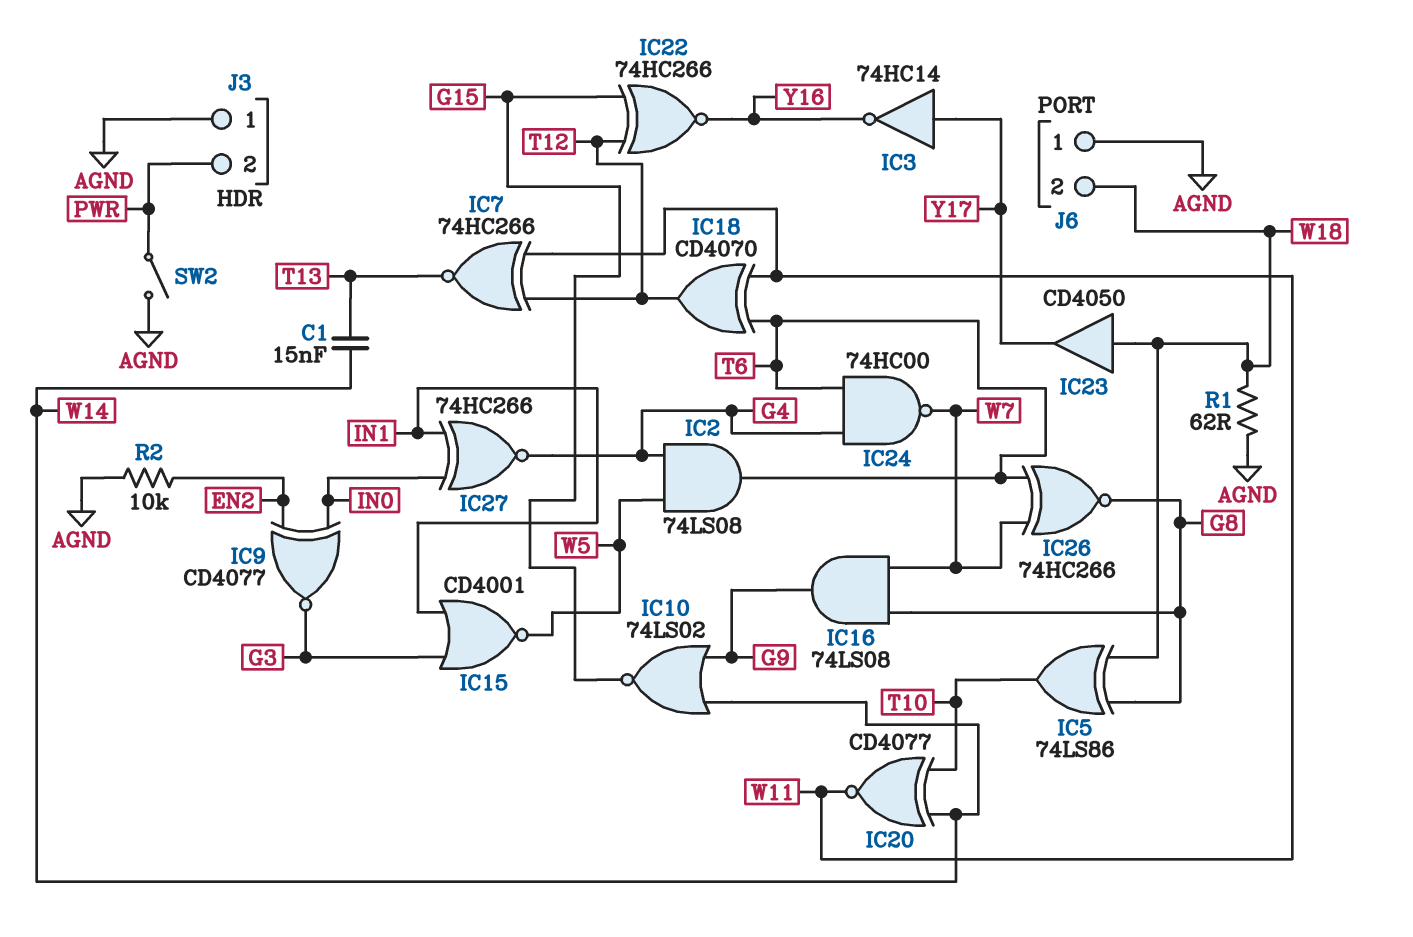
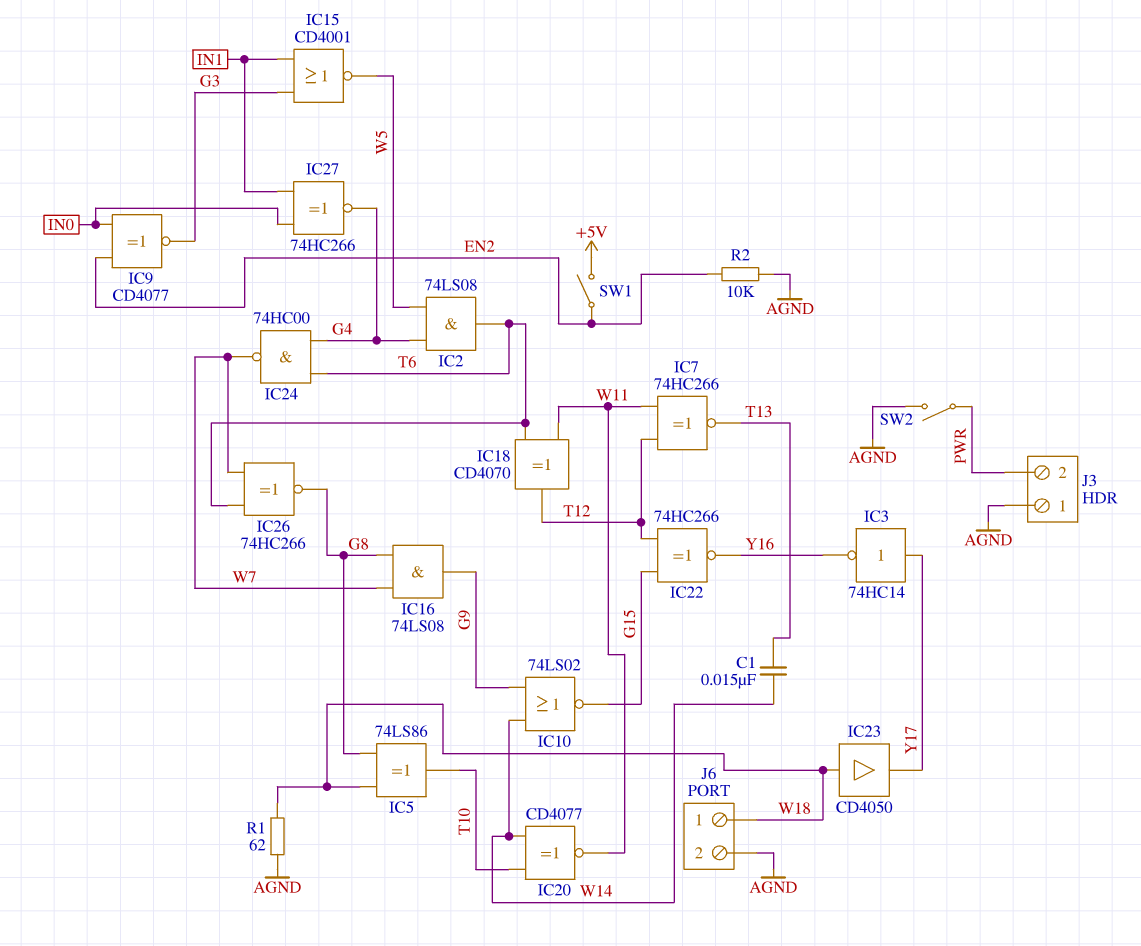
J6 pin 1: AGND -> W18
J6 pin 2: W18 -> AGND
SW1: none -> switch (+5V, EN2)

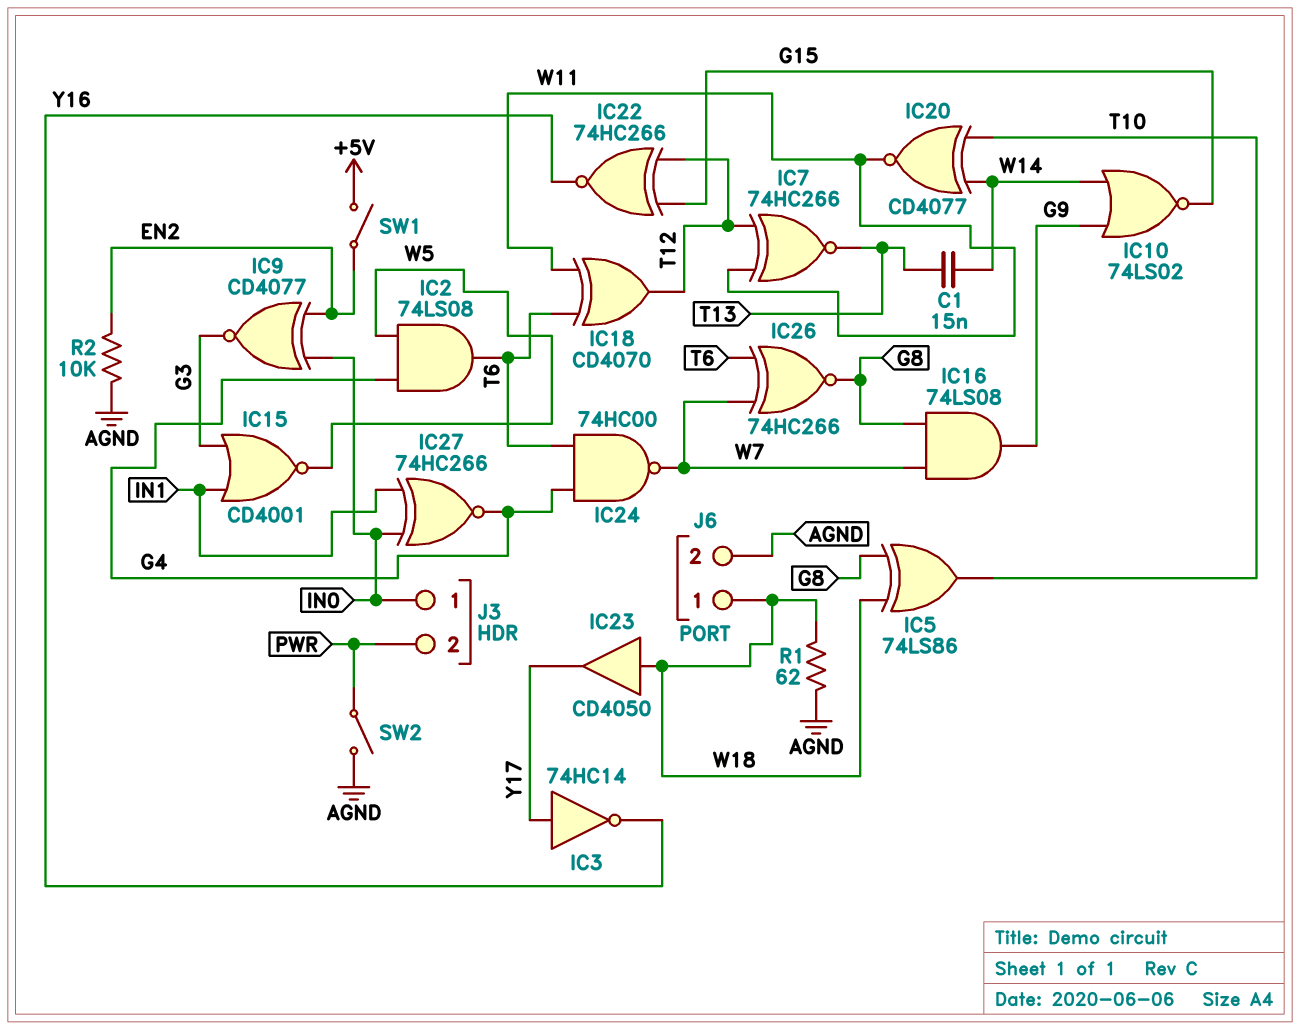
J3 pin 1: AGND -> IN0

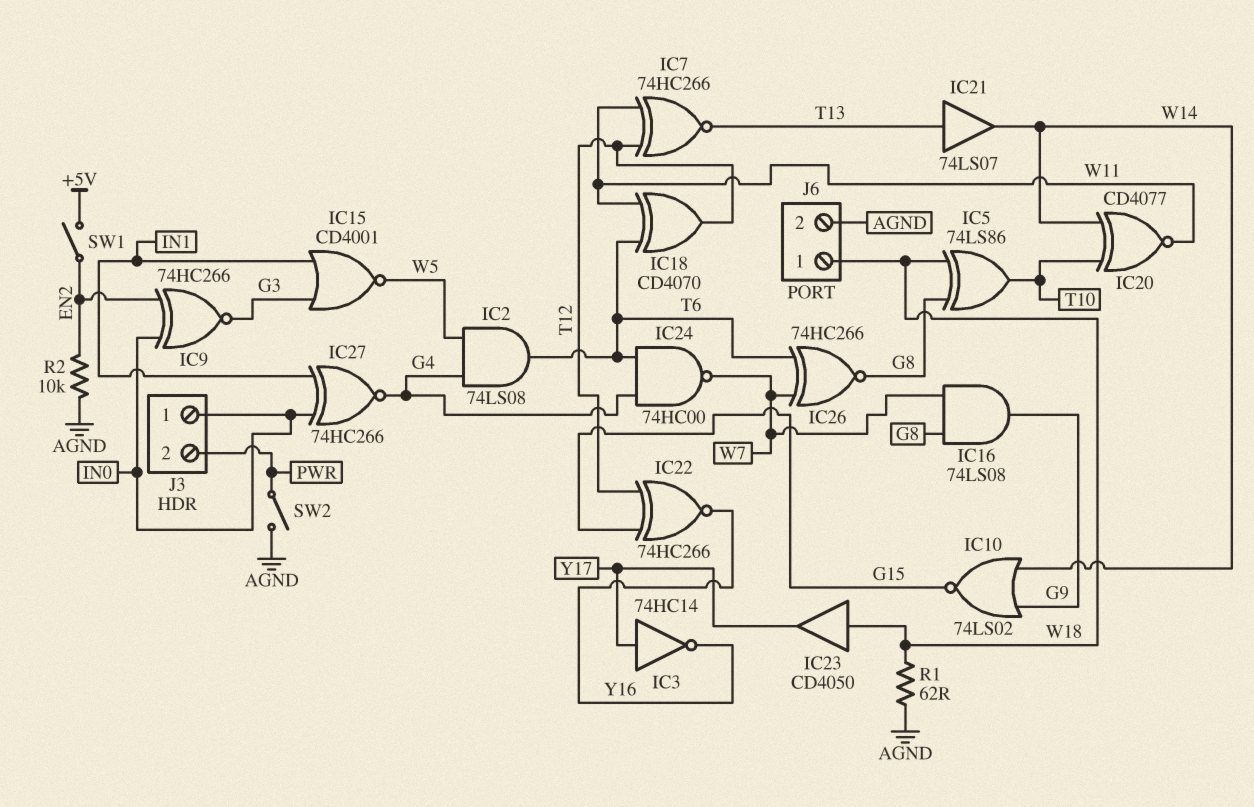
C1: 15nF (T13, W14) -> none
IC9: XNOR CD4077 (in EN2, in IN0, out G3) -> XNOR 74HC266 (in EN2, in IN0, out G3)
IC21: none -> buffer 74LS07 (in T13, out W14)

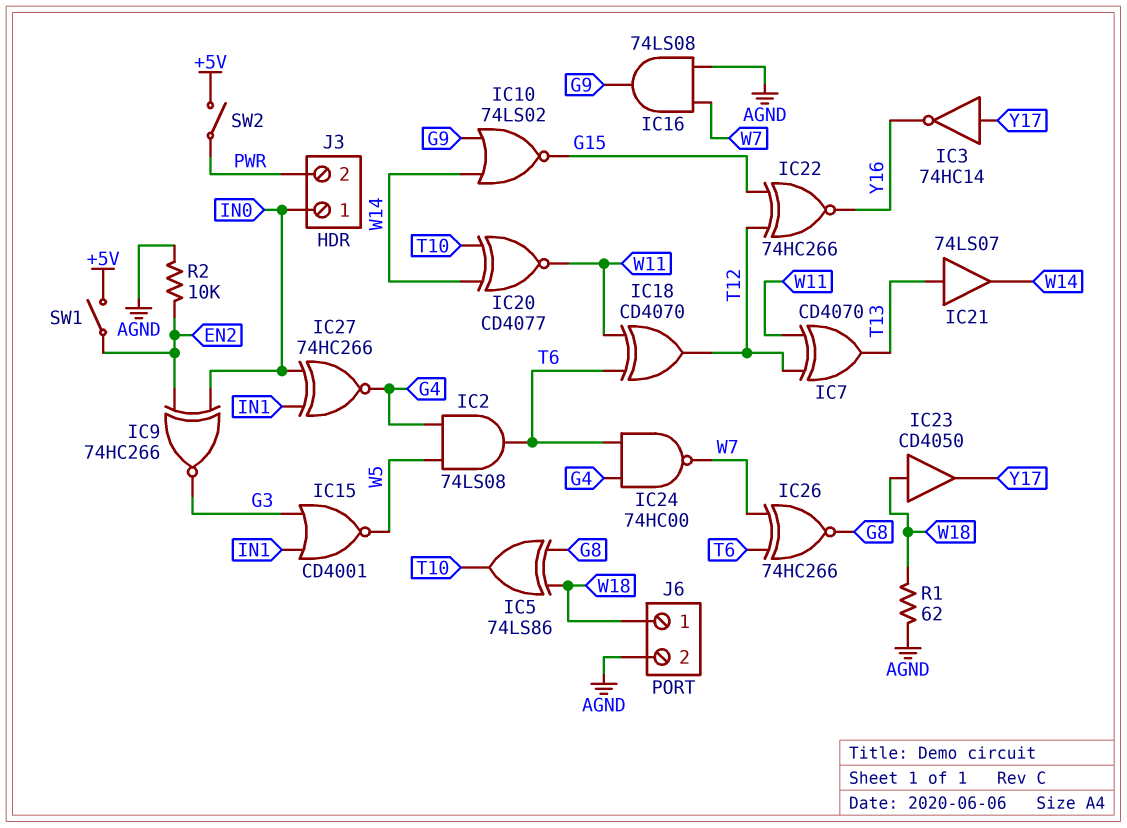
IC7: XNOR 74HC266 (in T12, in W11, out T13) -> XOR CD4070 (in T12, in W11, out T13)
IC16: AND 74LS08 (in G8, in W7, out G9) -> AND 74LS08 (in AGND, in W7, out G9)
SW2: switch (AGND, PWR) -> switch (+5V, PWR)

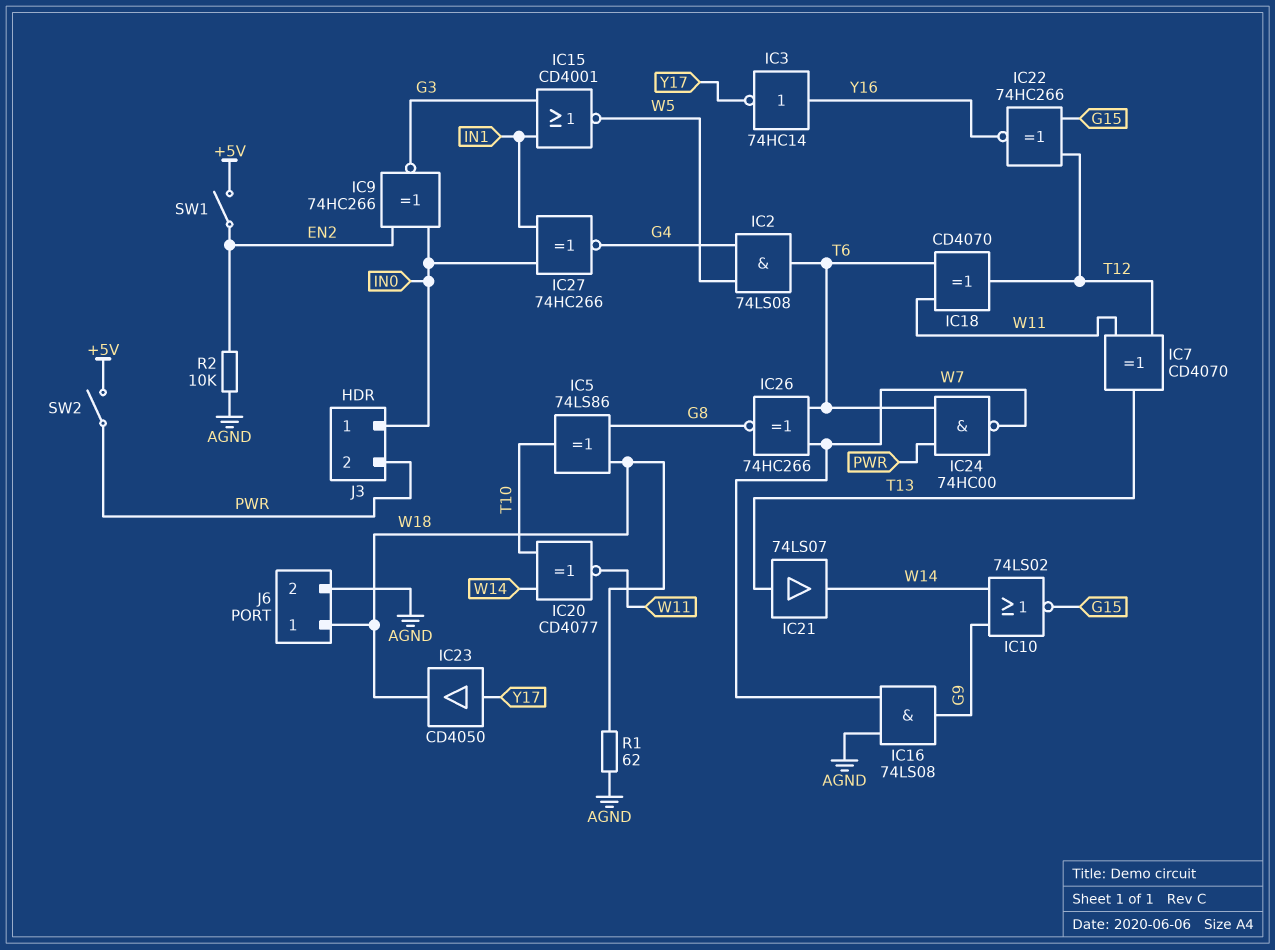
IC3: NOT 74HC14 (in Y17, out Y16) -> NOT 74HC14 (in Y16, out Y17)
IC23: buffer CD4050 (in W18, out Y17) -> buffer CD4050 (in Y17, out W18)
IC24: NAND 74HC00 (in G4, in T6, out W7) -> NAND 74HC00 (in PWR, in T6, out W7)

